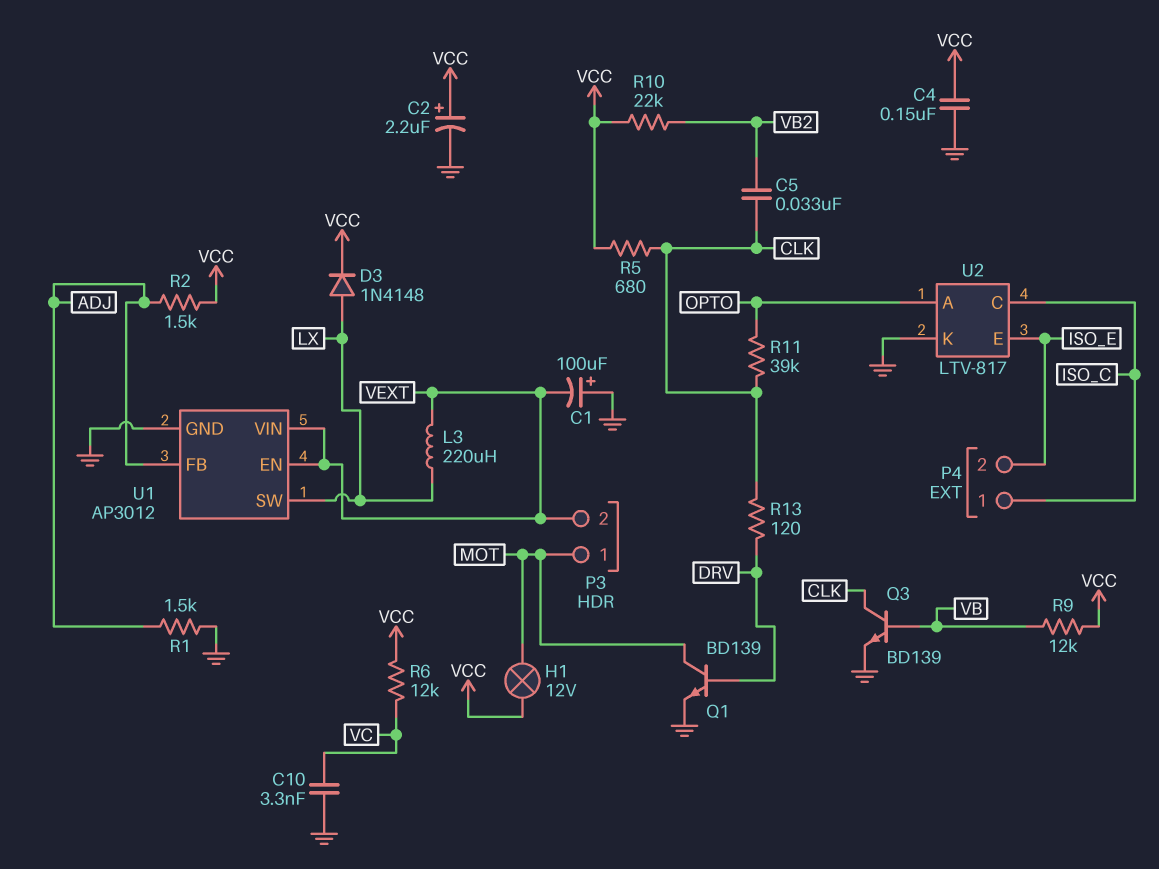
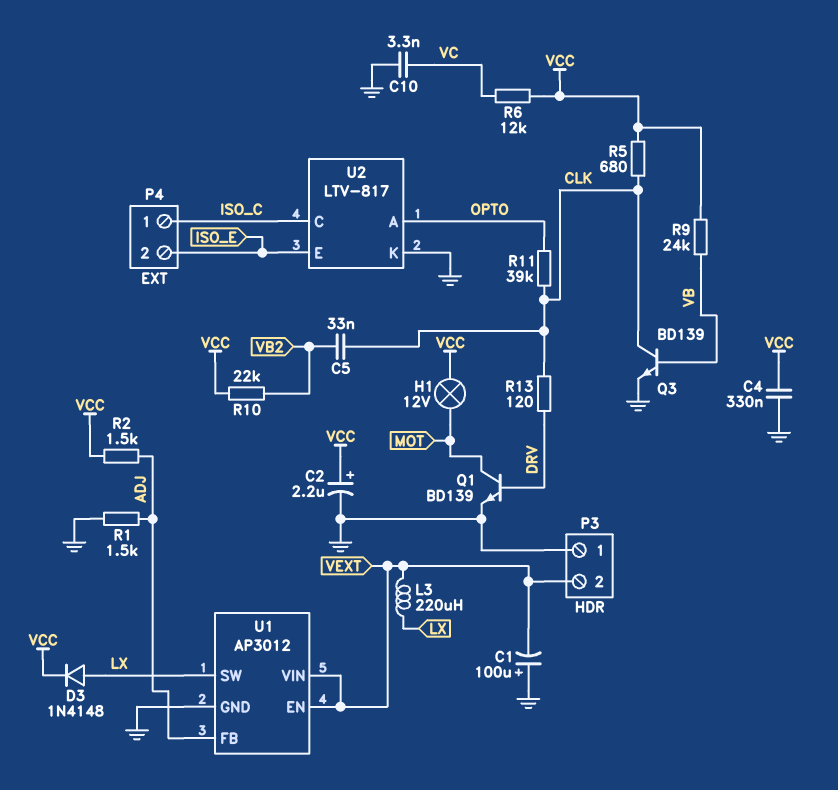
C4: 150nF (GND, VCC) -> 330nF (GND, VCC)
P3 pin 1: MOT -> GND
R9: 12k (VB, VCC) -> 24k (VB, VCC)

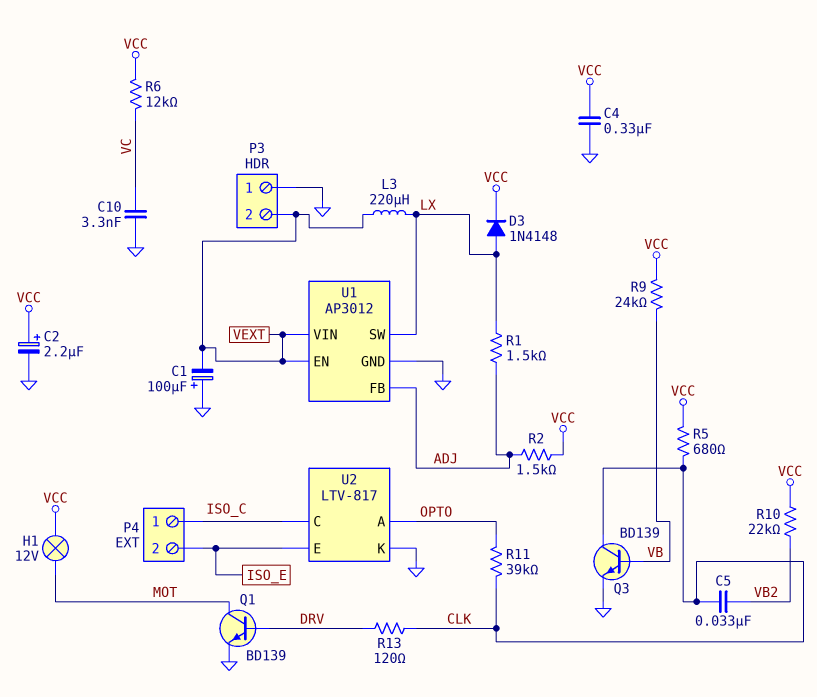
R1: 1.5k (ADJ, GND) -> 1.5k (ADJ, LX)

